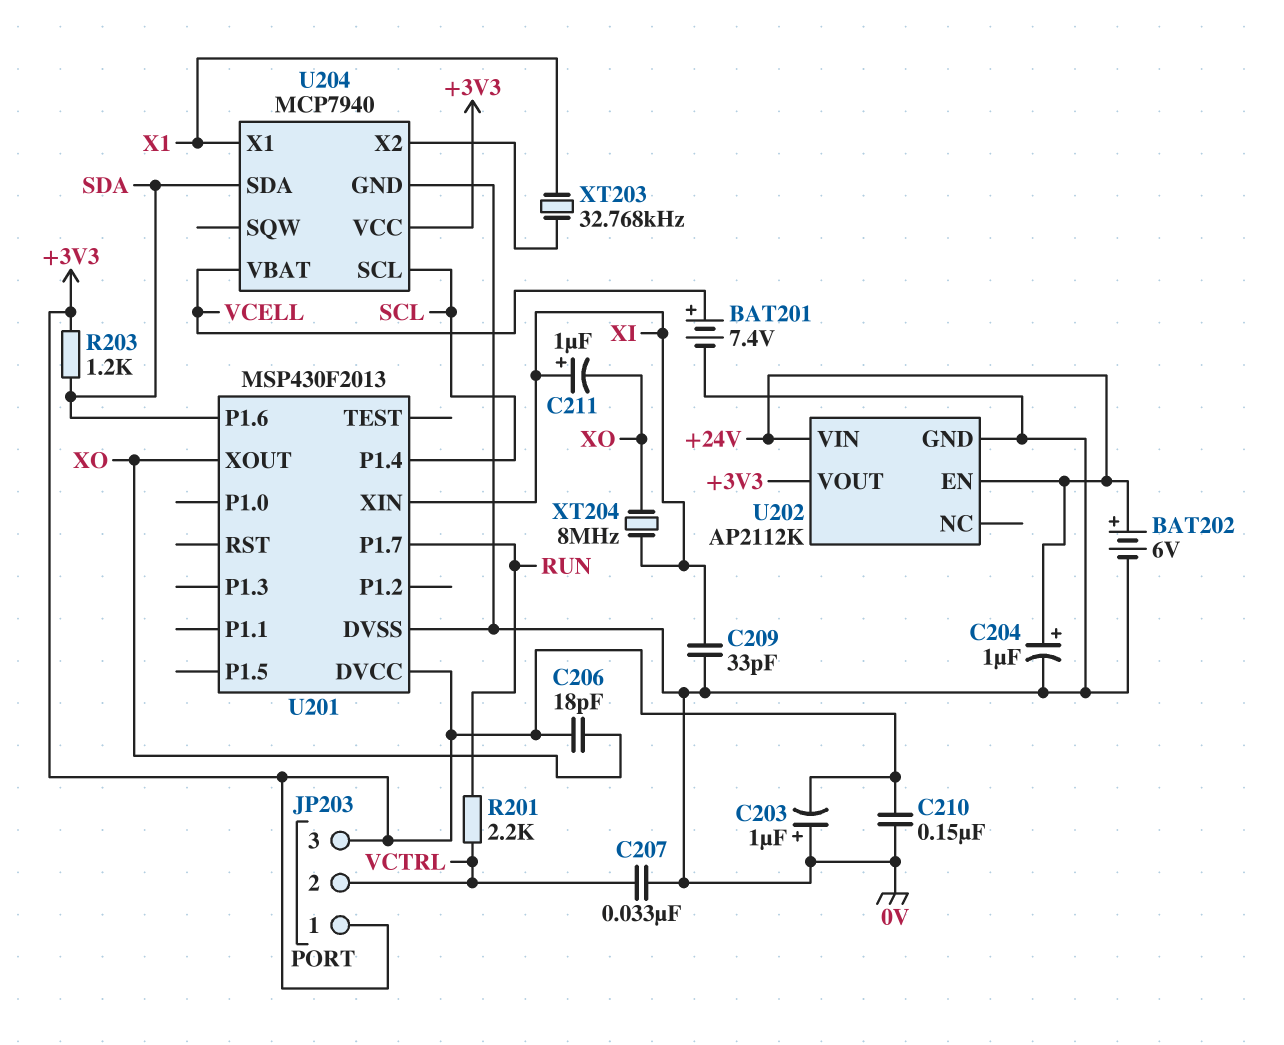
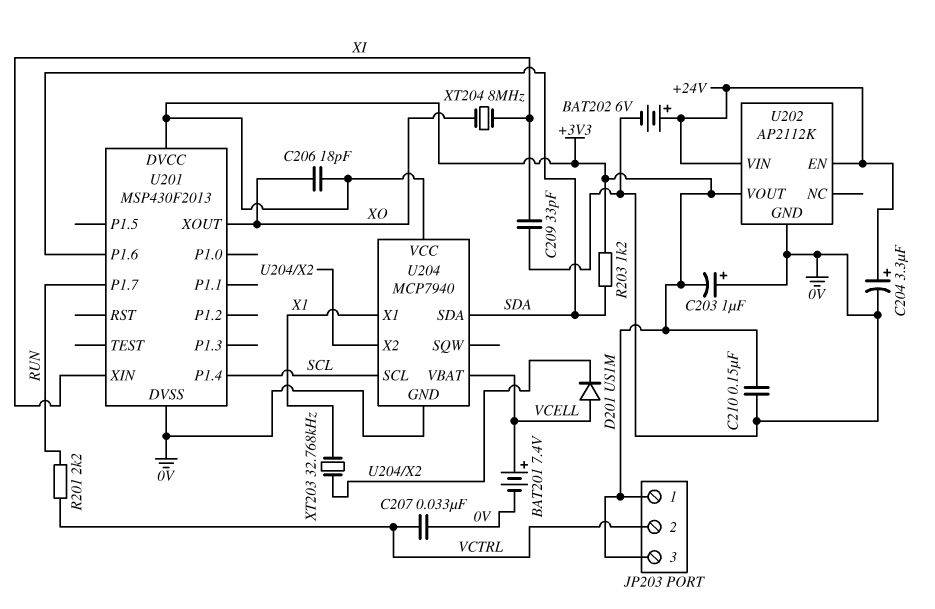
C204: 1uF (plus +24V, minus 0V) -> 3.3uF (plus +24V, minus 0V)
C211: 1uF (plus XI, minus XO) -> none
D201: none -> diode US1M (A VCELL, K U204/X2)

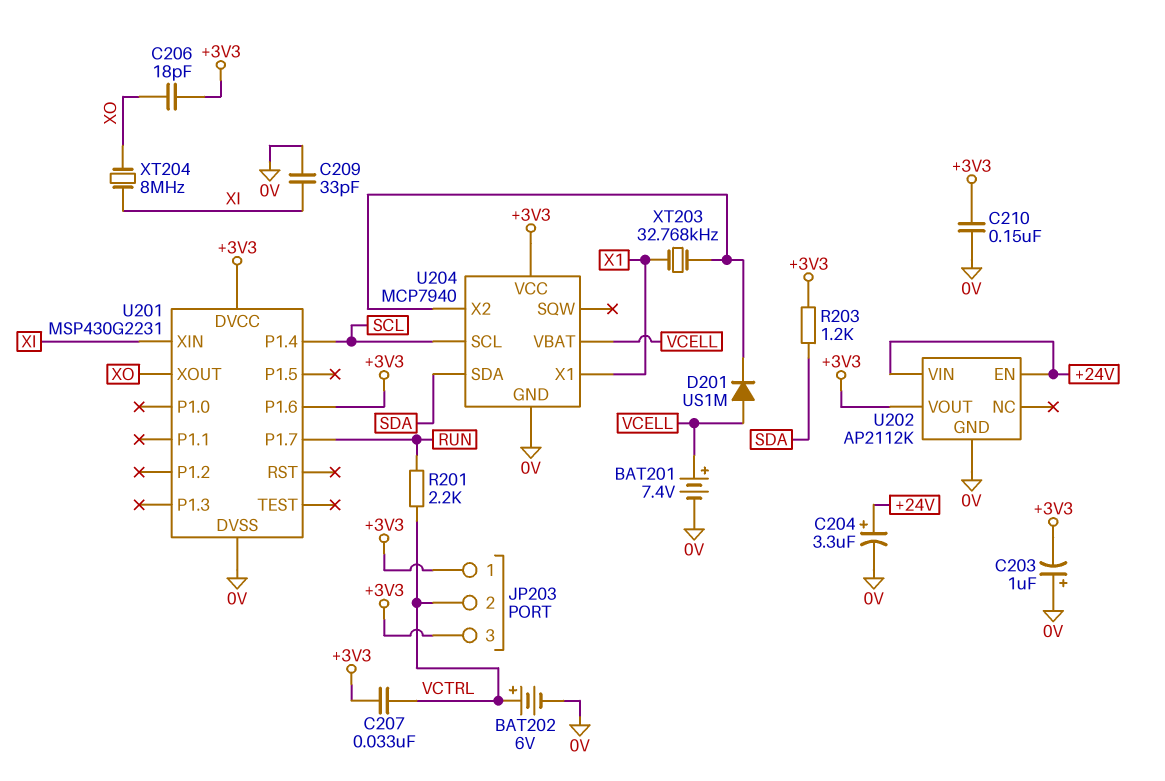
BAT202: 6V (plus +24V, minus 0V) -> 6V (plus VCTRL, minus 0V)
C207: 33nF (0V, VCTRL) -> 33nF (+3V3, VCTRL)
U201: MSP430F2013 -> MSP430G2231
U201 pin P1.6: SDA -> +3V3

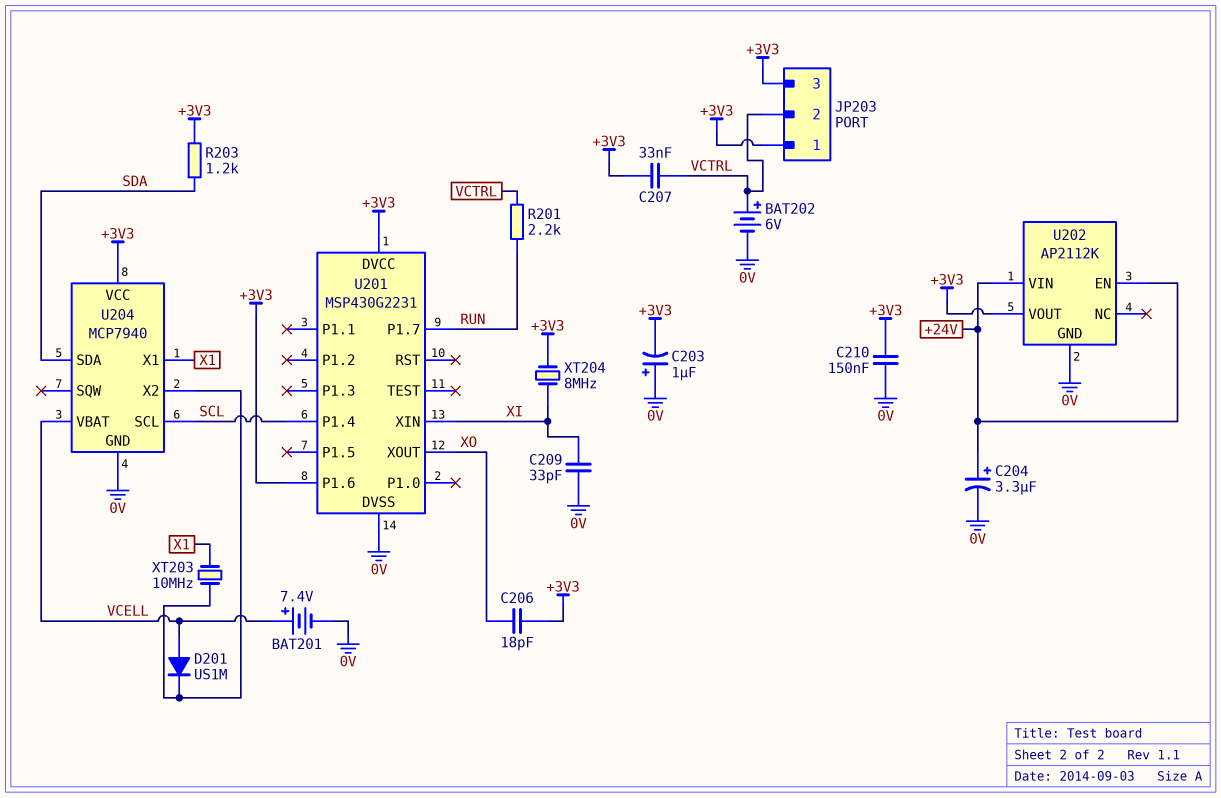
XT203: 32.768kHz (U204/X2, X1) -> 10MHz (U204/X2, X1)
XT204: 8MHz (XI, XO) -> 8MHz (+3V3, XI)

